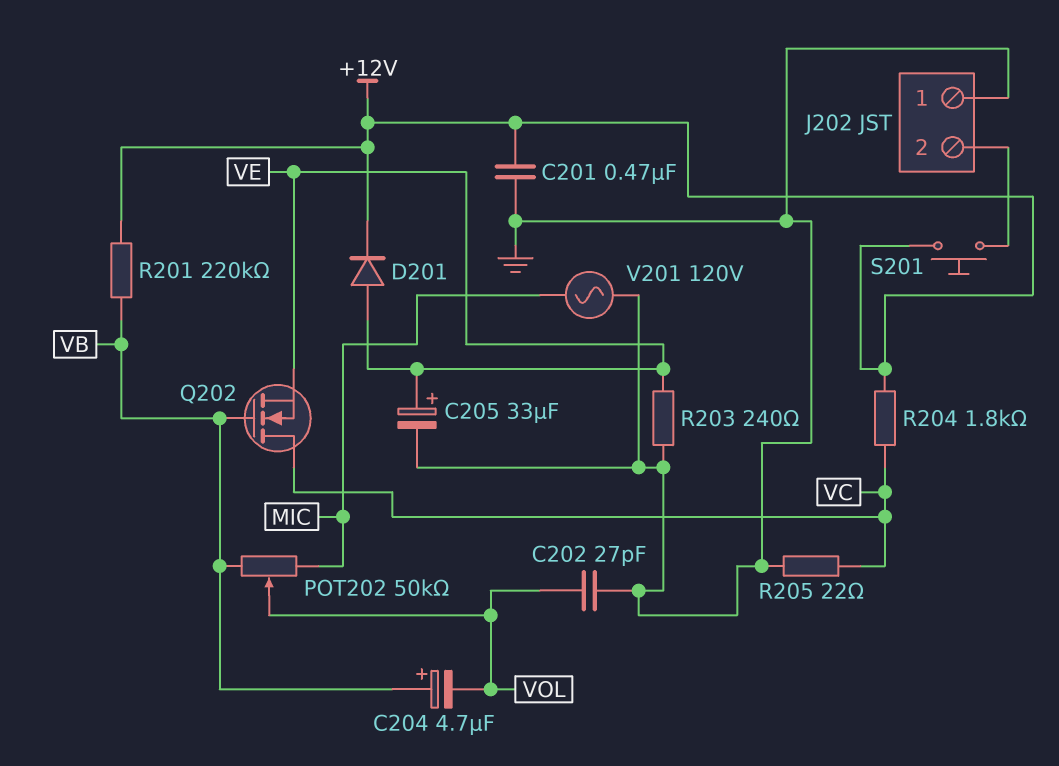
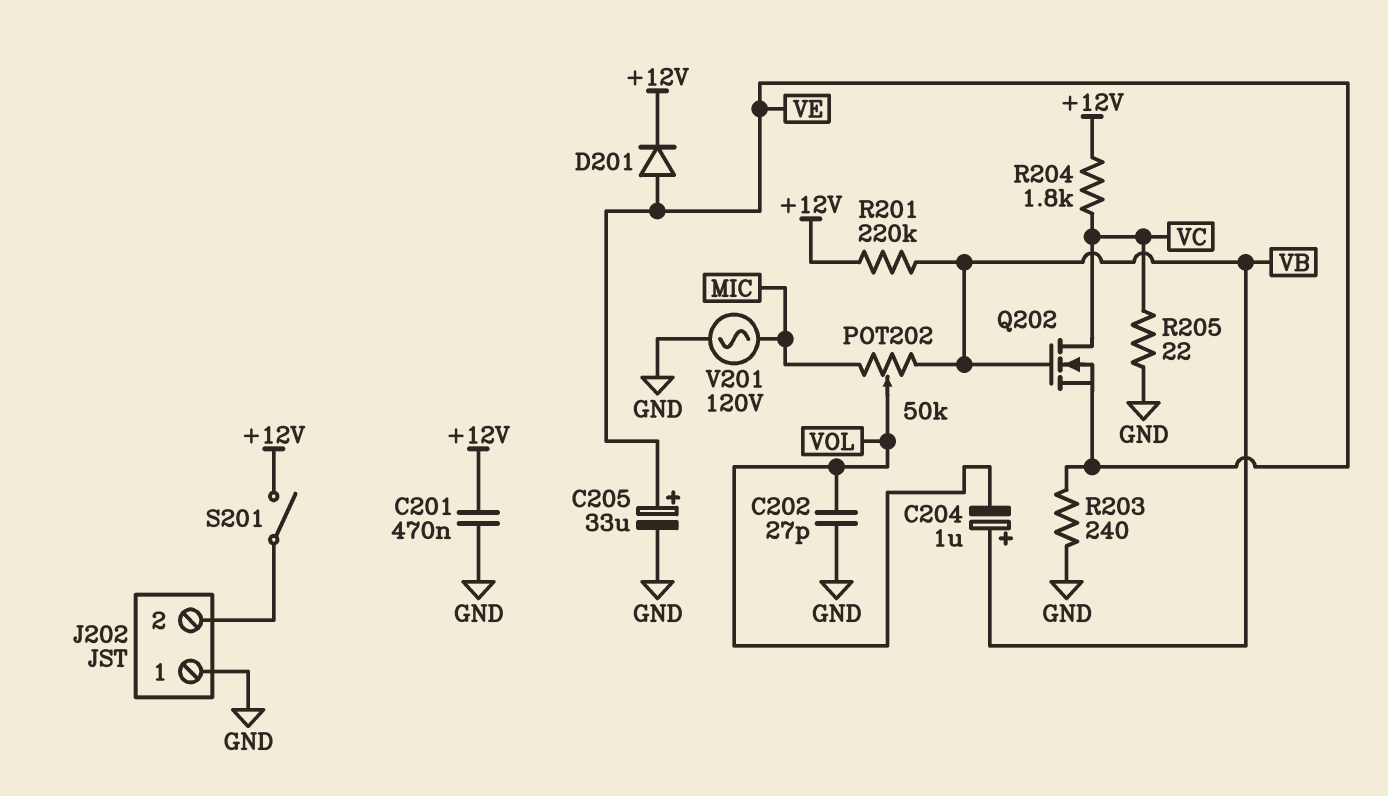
C204: 4.7uF (plus VB, minus VOL) -> 1uF (plus VB, minus VOL)
S201: button (+12V, J202/2) -> switch (+12V, J202/2)

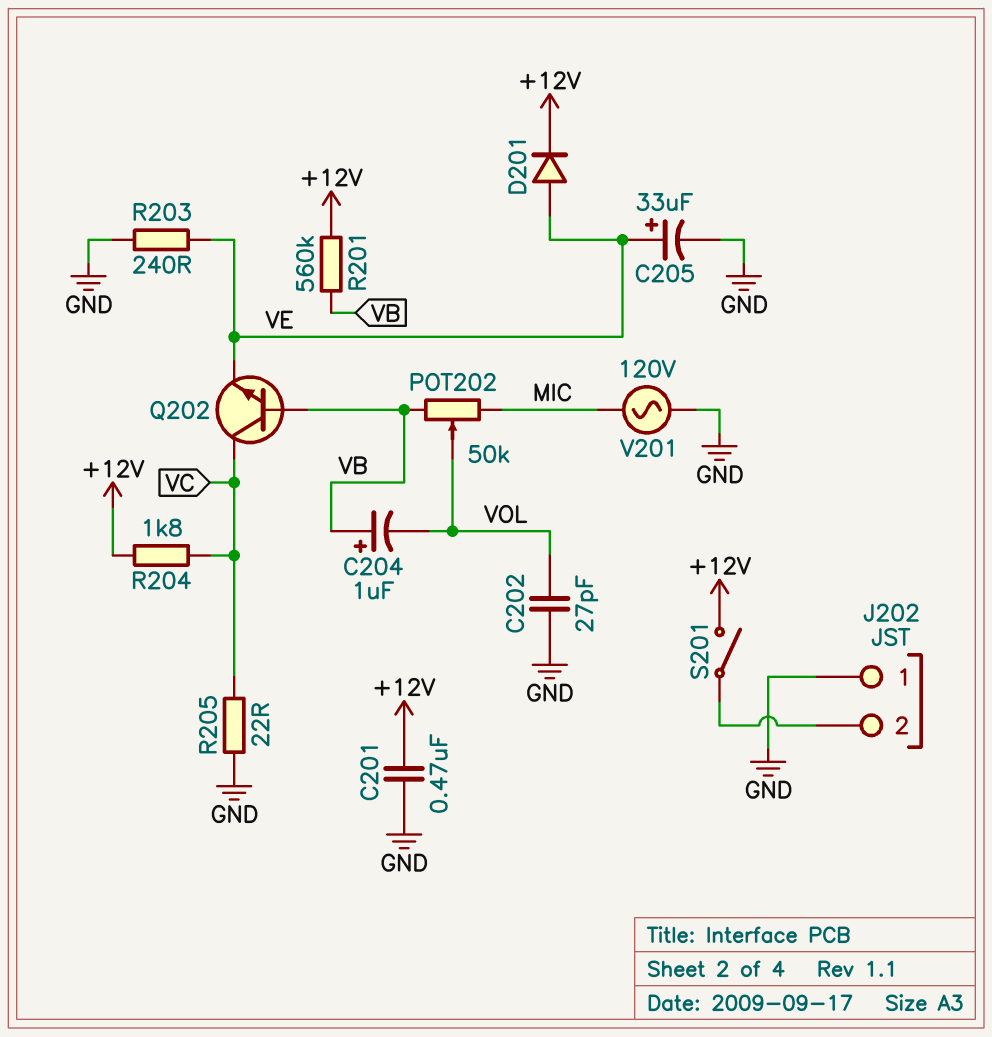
Q202: NMOS (G VB, D VC, S VE) -> NPN (B VB, C VC, E VE)
R201: 220k (+12V, VB) -> 560k (+12V, VB)

